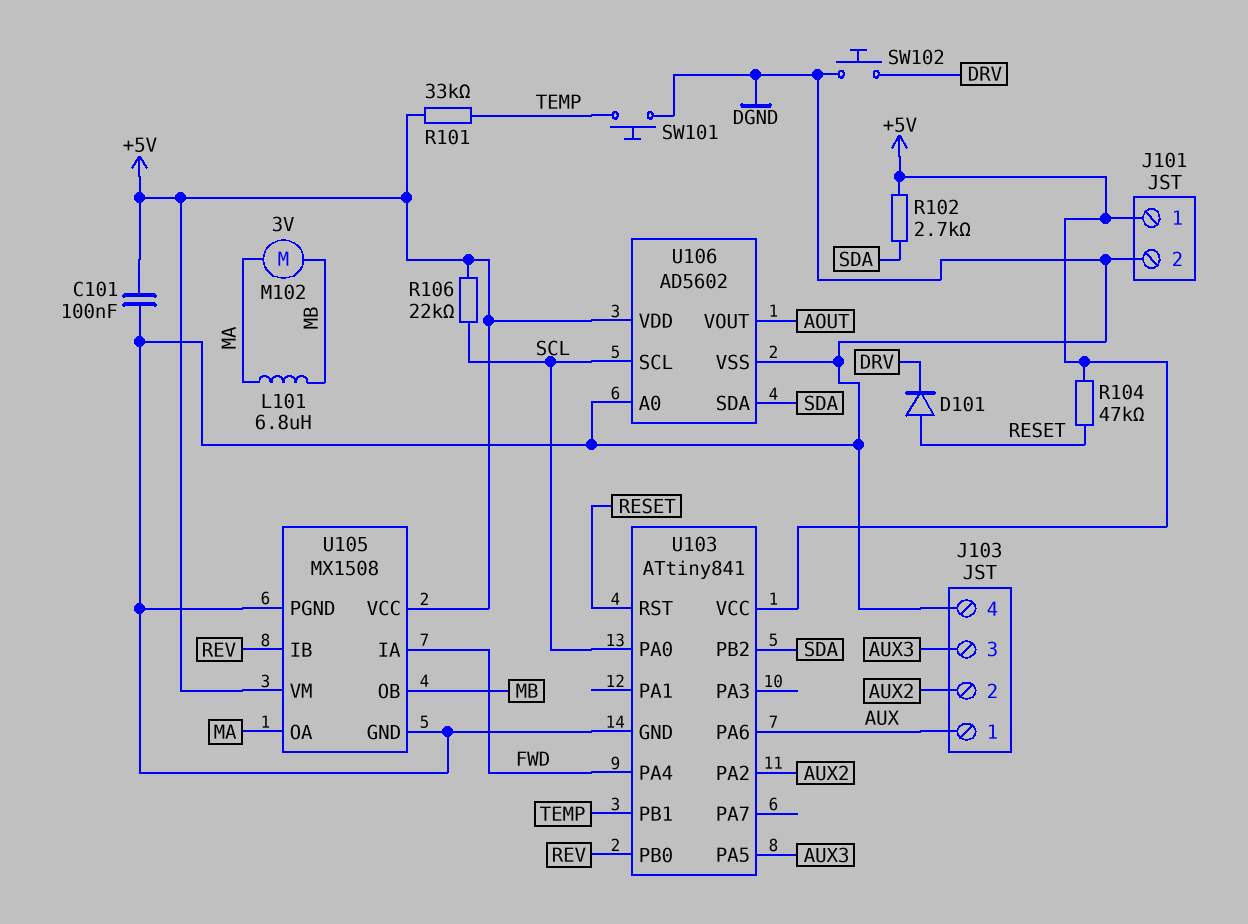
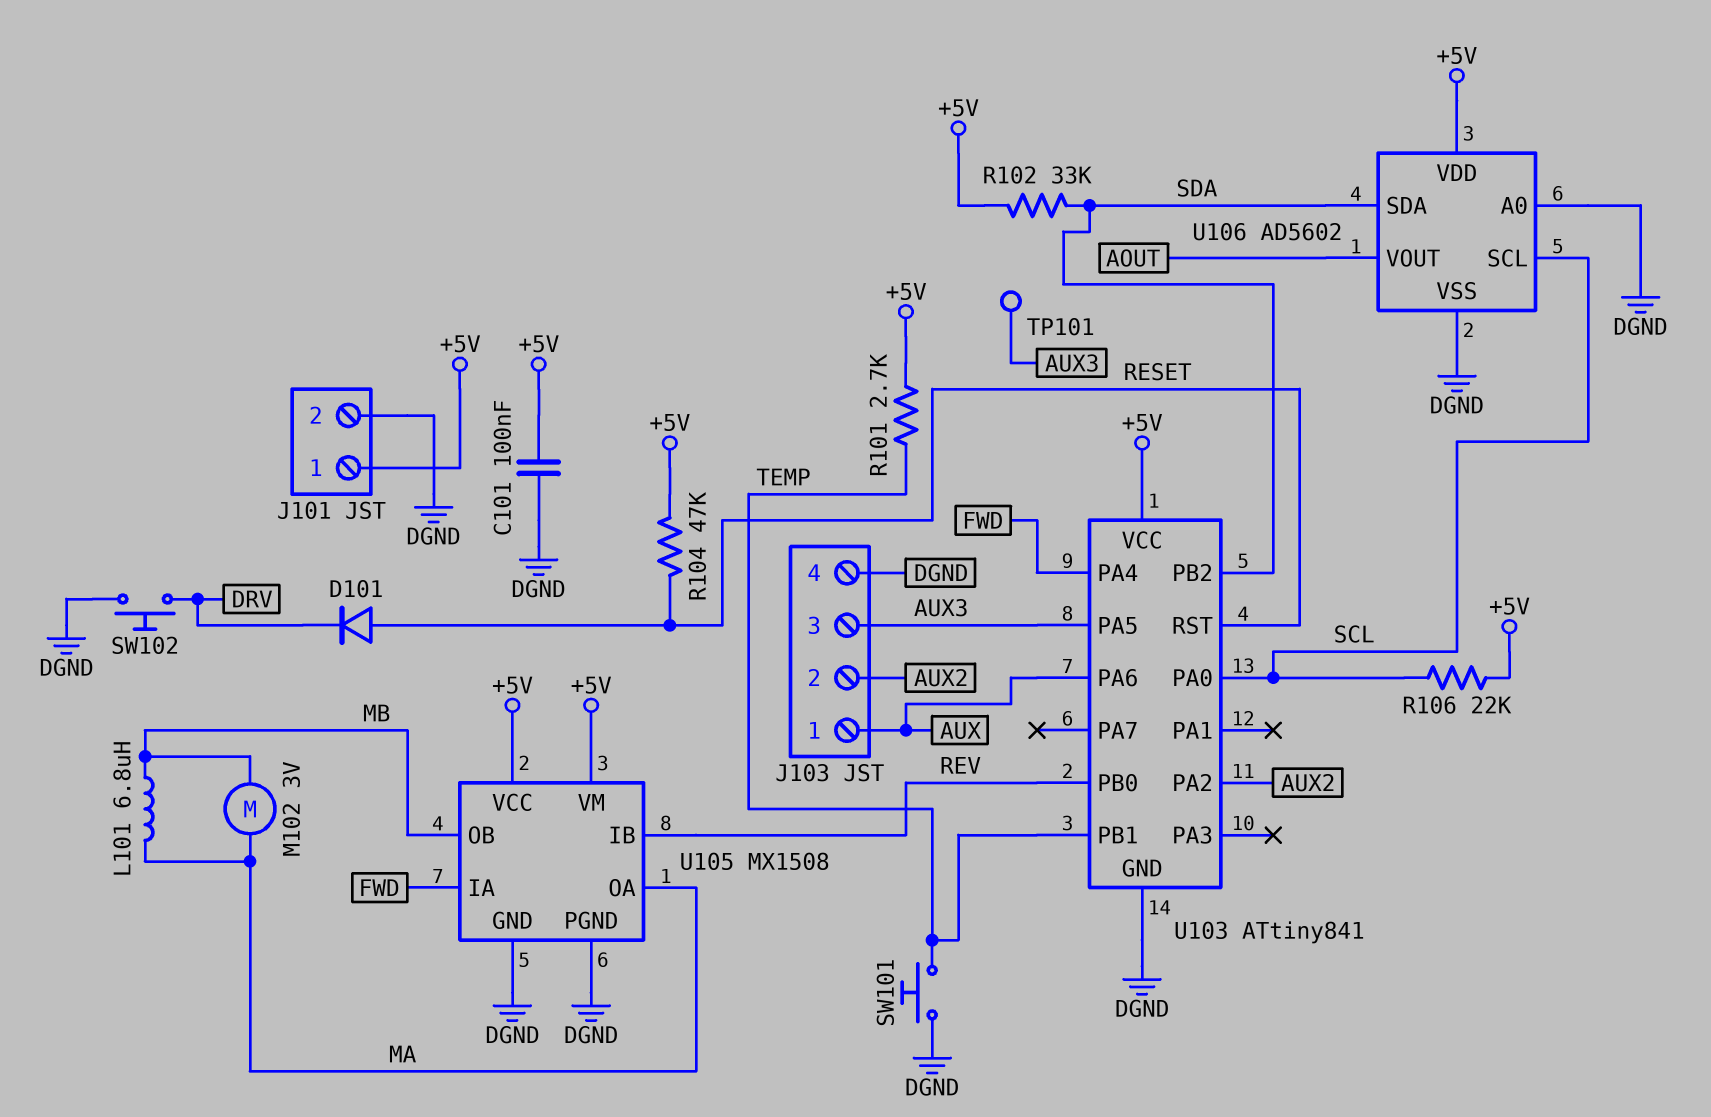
R101: 33k (+5V, TEMP) -> 2.7k (+5V, TEMP)
R102: 2.7k (+5V, SDA) -> 33k (+5V, SDA)
TP101: none -> test point (AUX3)

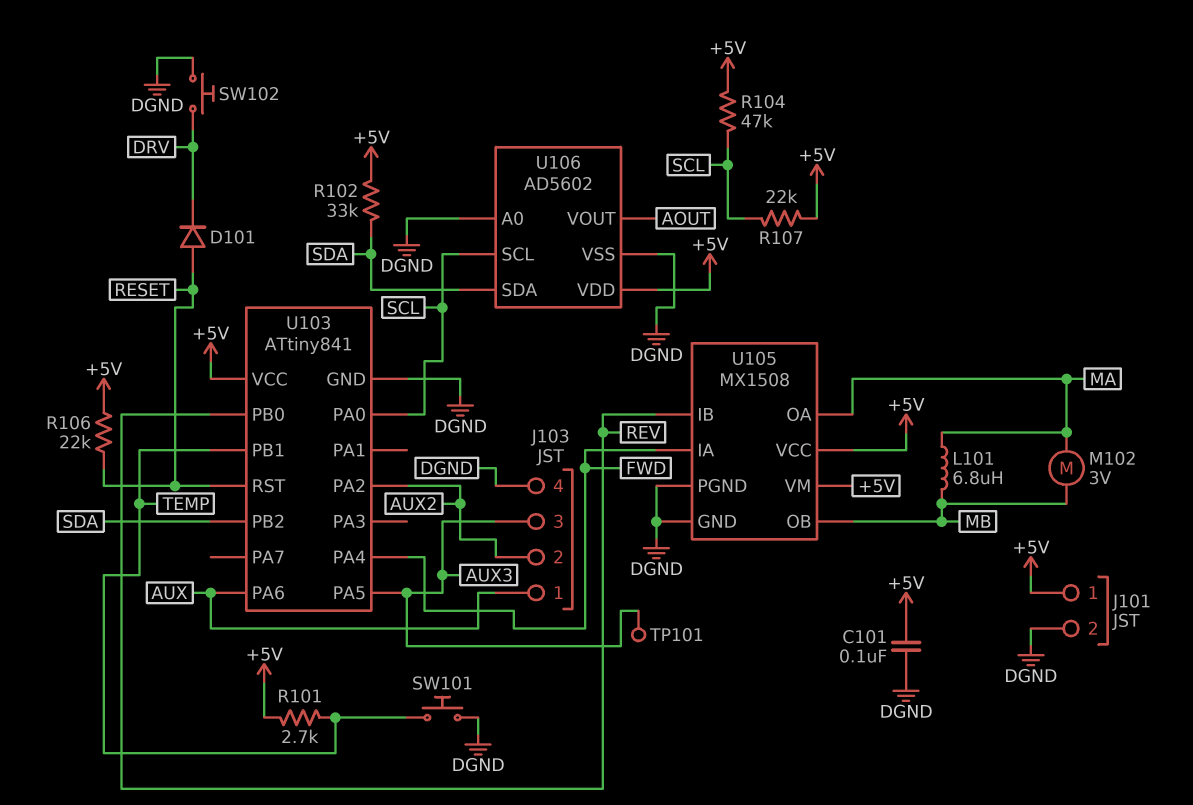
R104: 47k (+5V, RESET) -> 47k (+5V, SCL)
R106: 22k (+5V, SCL) -> 22k (+5V, RESET)
R107: none -> 22k (+5V, SCL)

